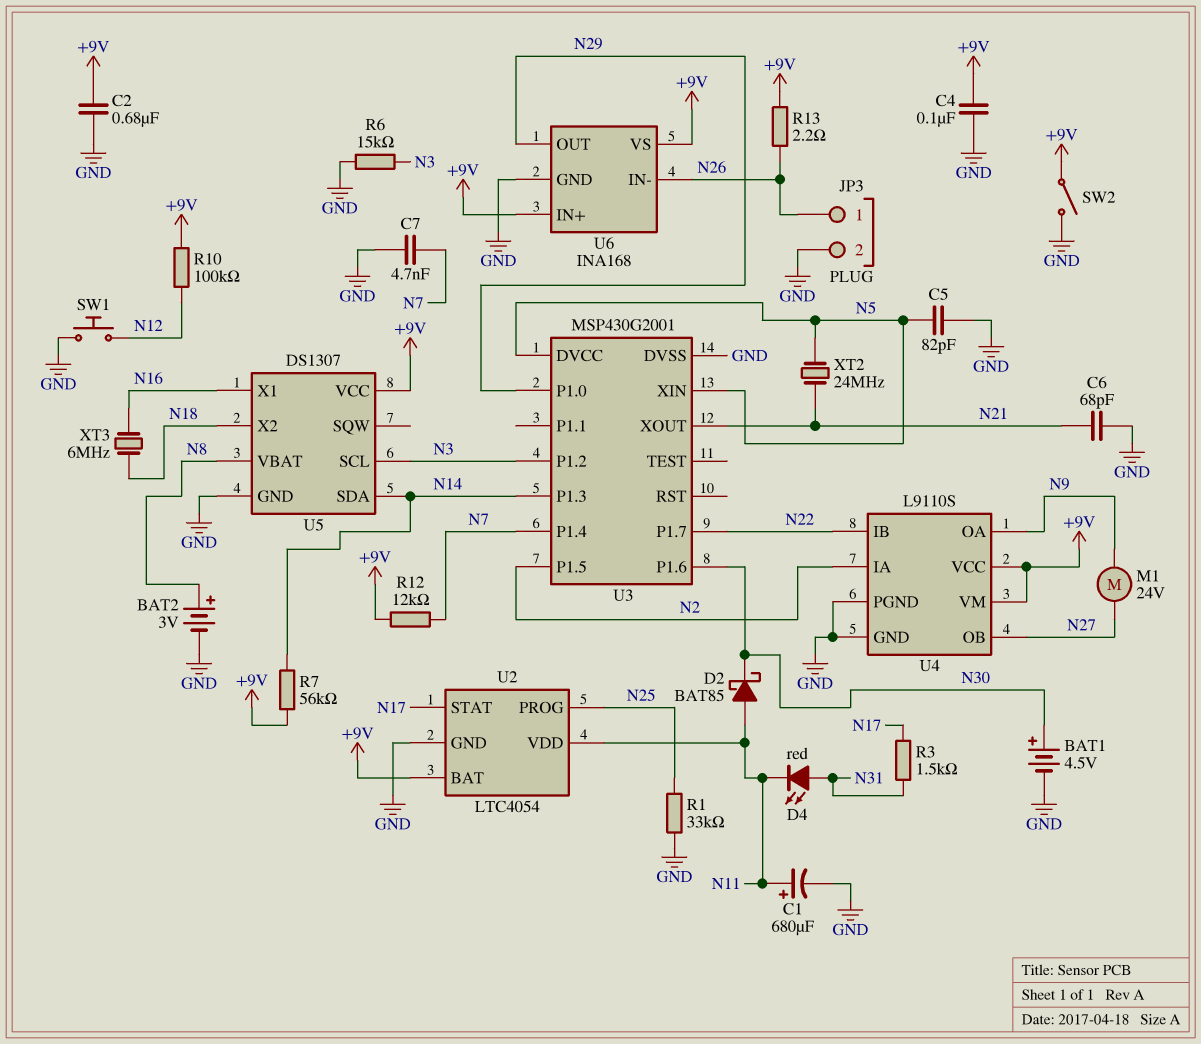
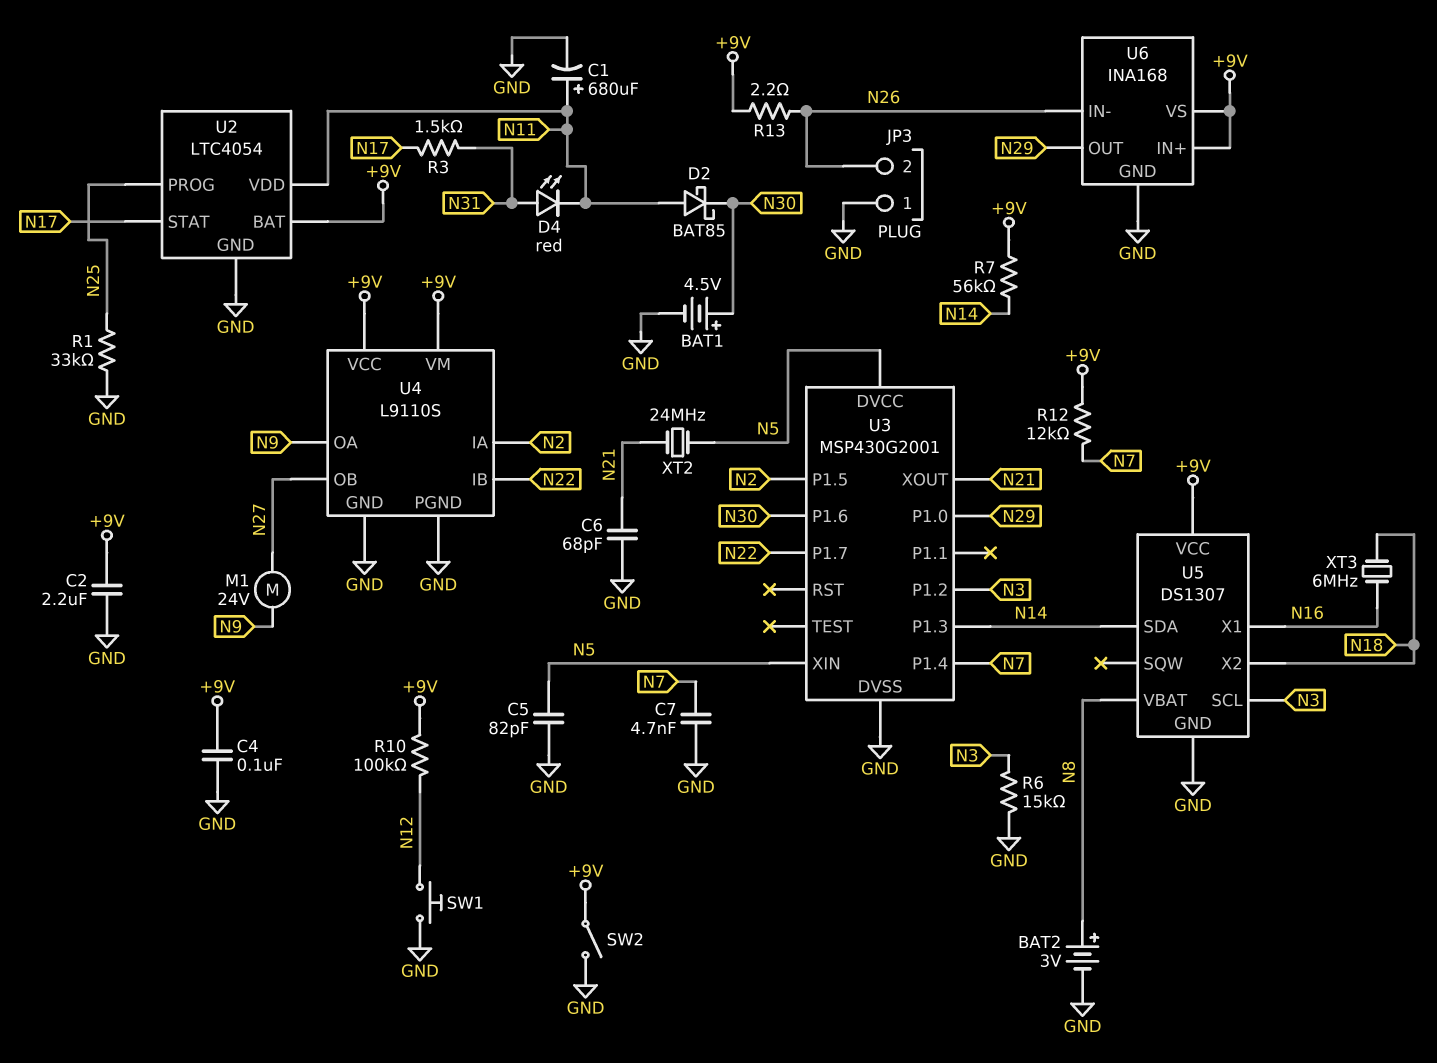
C2: 680nF (+9V, GND) -> 2.2uF (+9V, GND)
JP3 pin 1: N26 -> GND
JP3 pin 2: GND -> N26

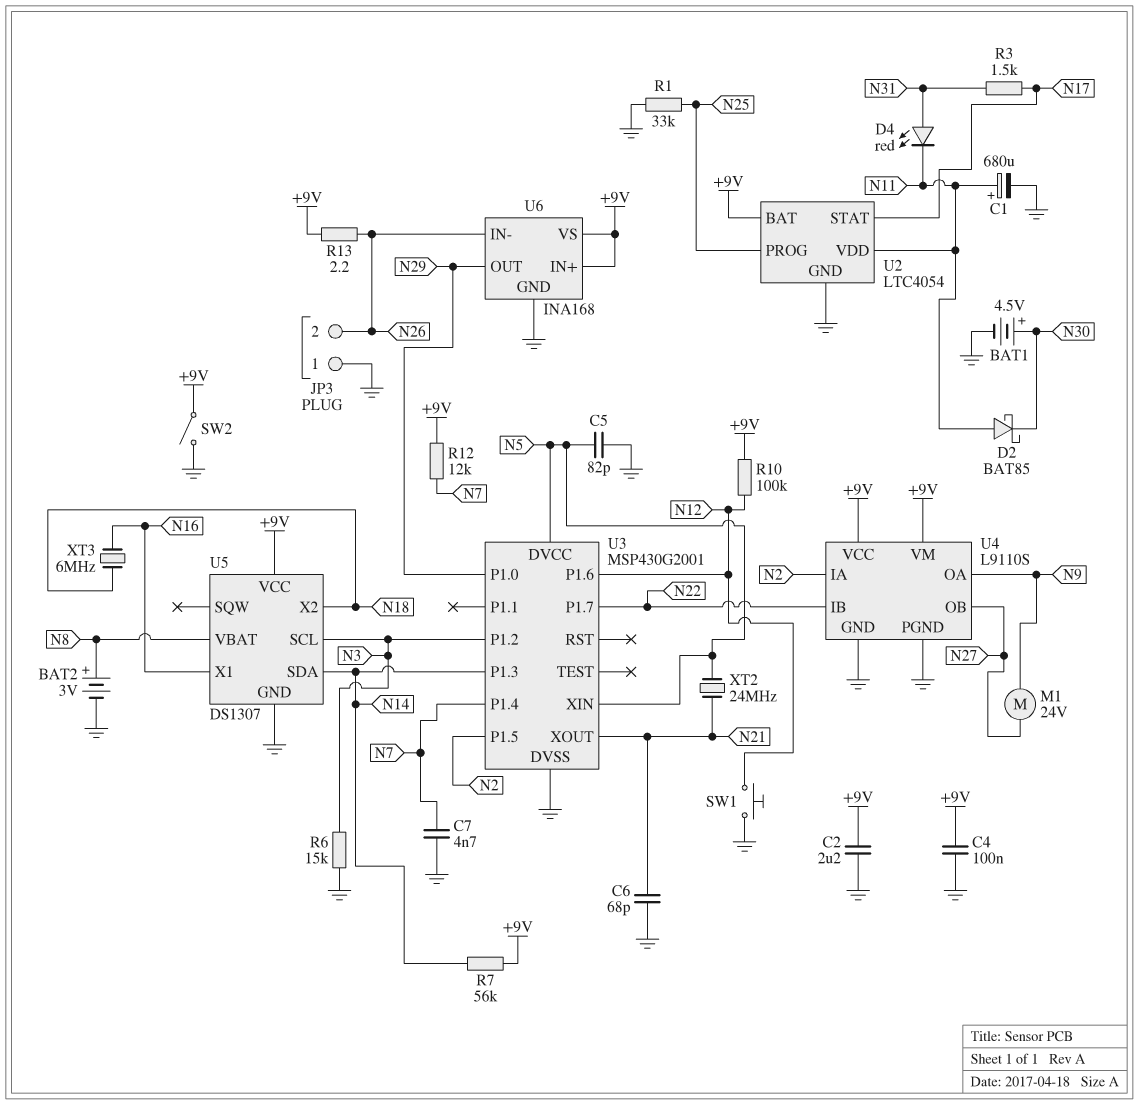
U3 pin P1.6: N30 -> N12

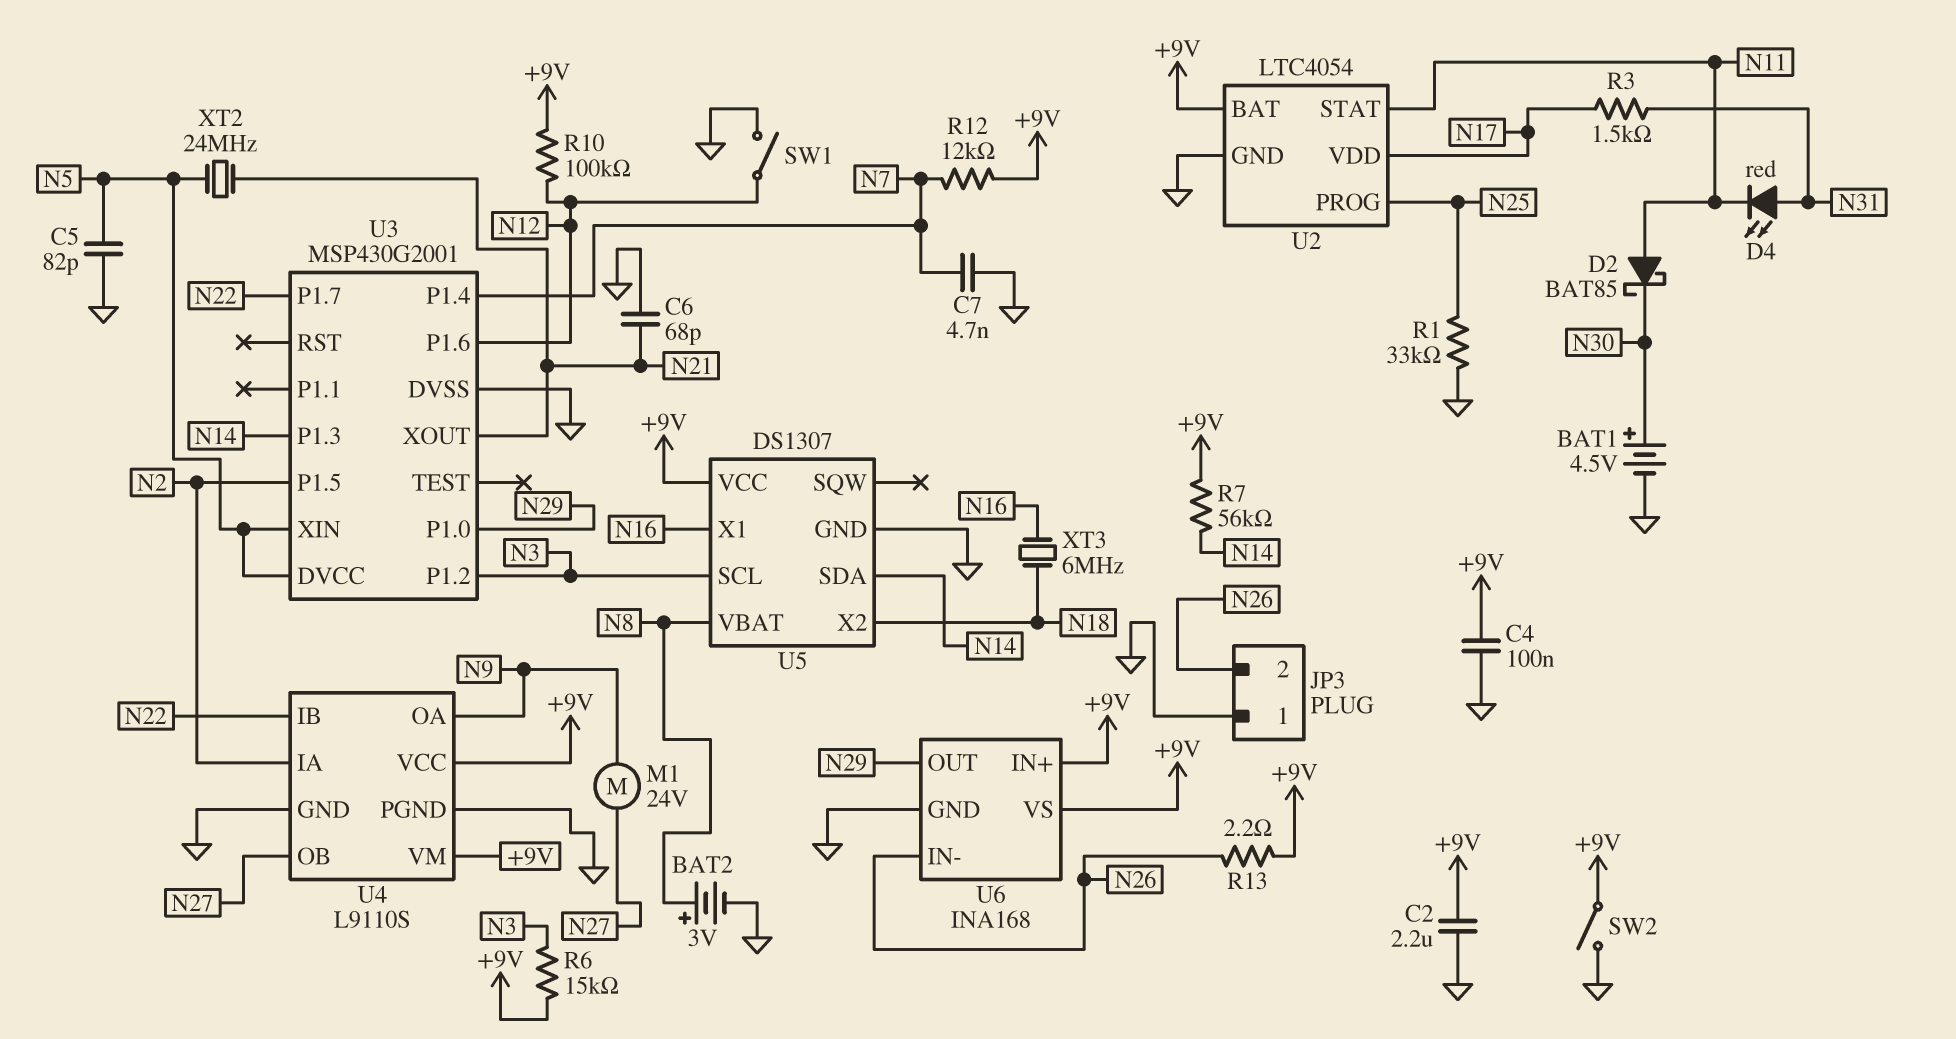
C1: 680uF (plus N11, minus GND) -> none
R6: 15k (GND, N3) -> 15k (+9V, N3)
SW1: button (GND, N12) -> switch (GND, N12)
U2 pin STAT: N17 -> N11
U2 pin VDD: N11 -> N17

